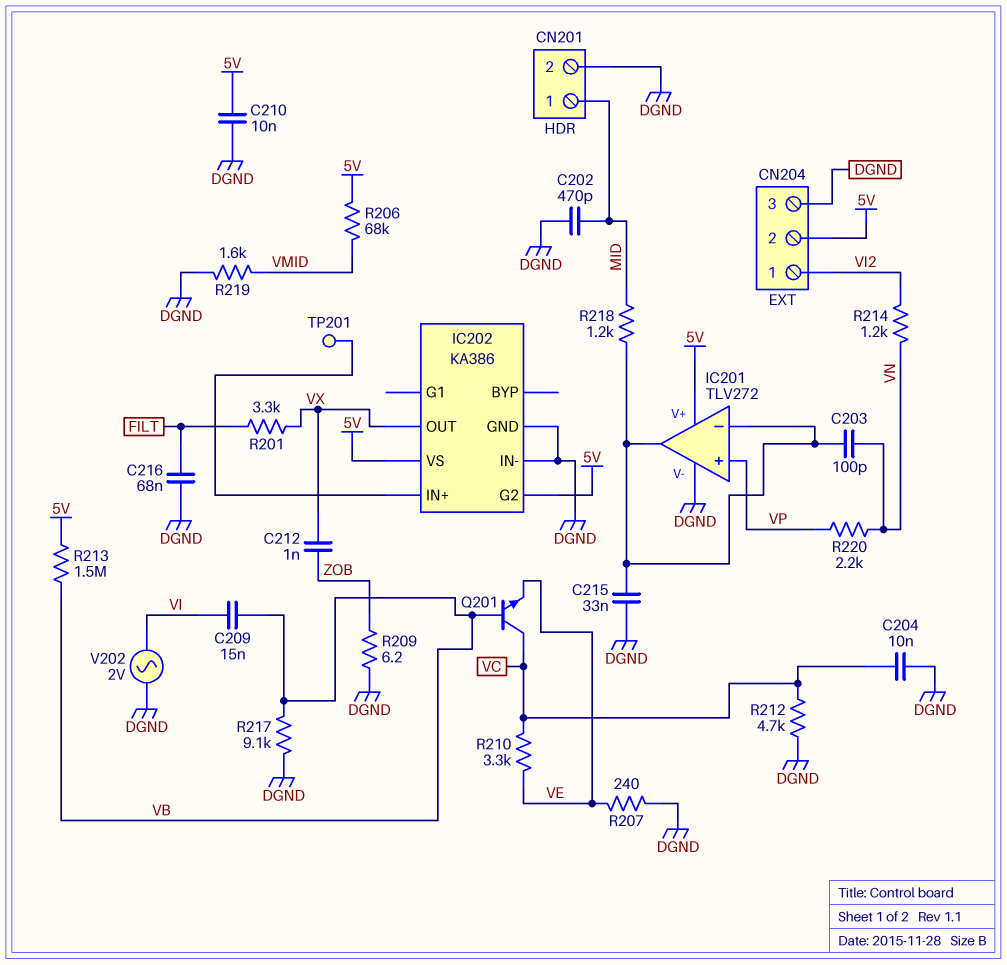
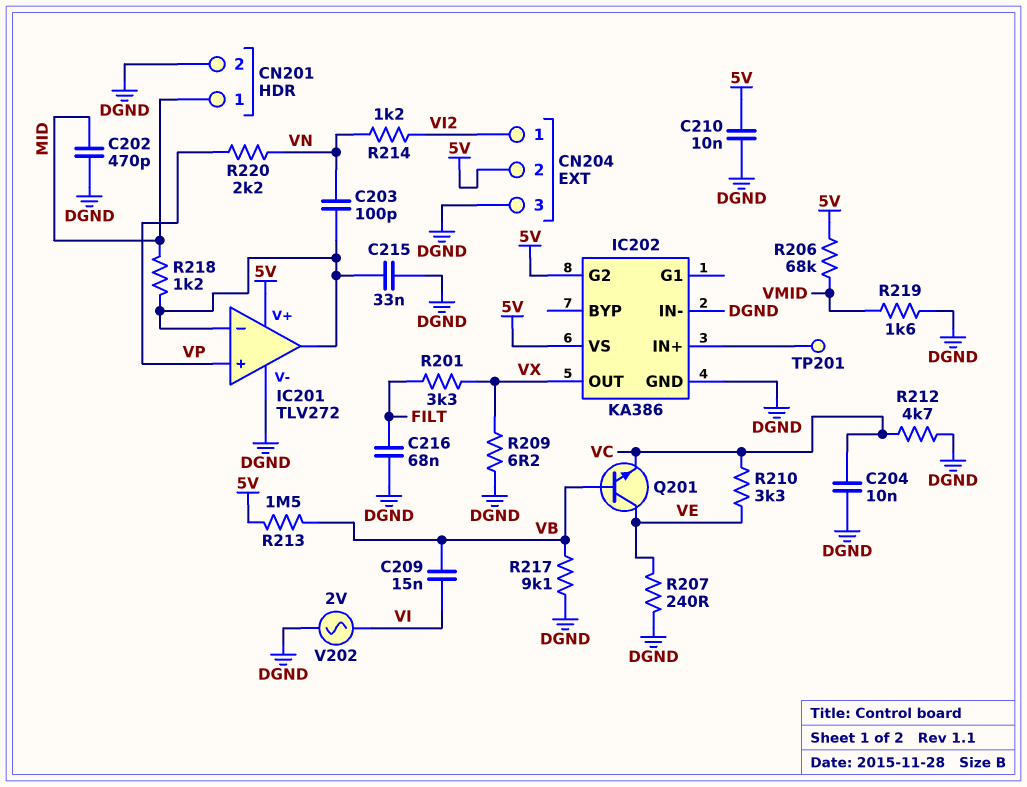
C212: 1nF (VX, ZOB) -> none
Q201: NPN (B VB, C VC, E VE) -> NPN (B VB, C VE, E VC)
R209: 6.2 (DGND, ZOB) -> 6.2 (DGND, VX)

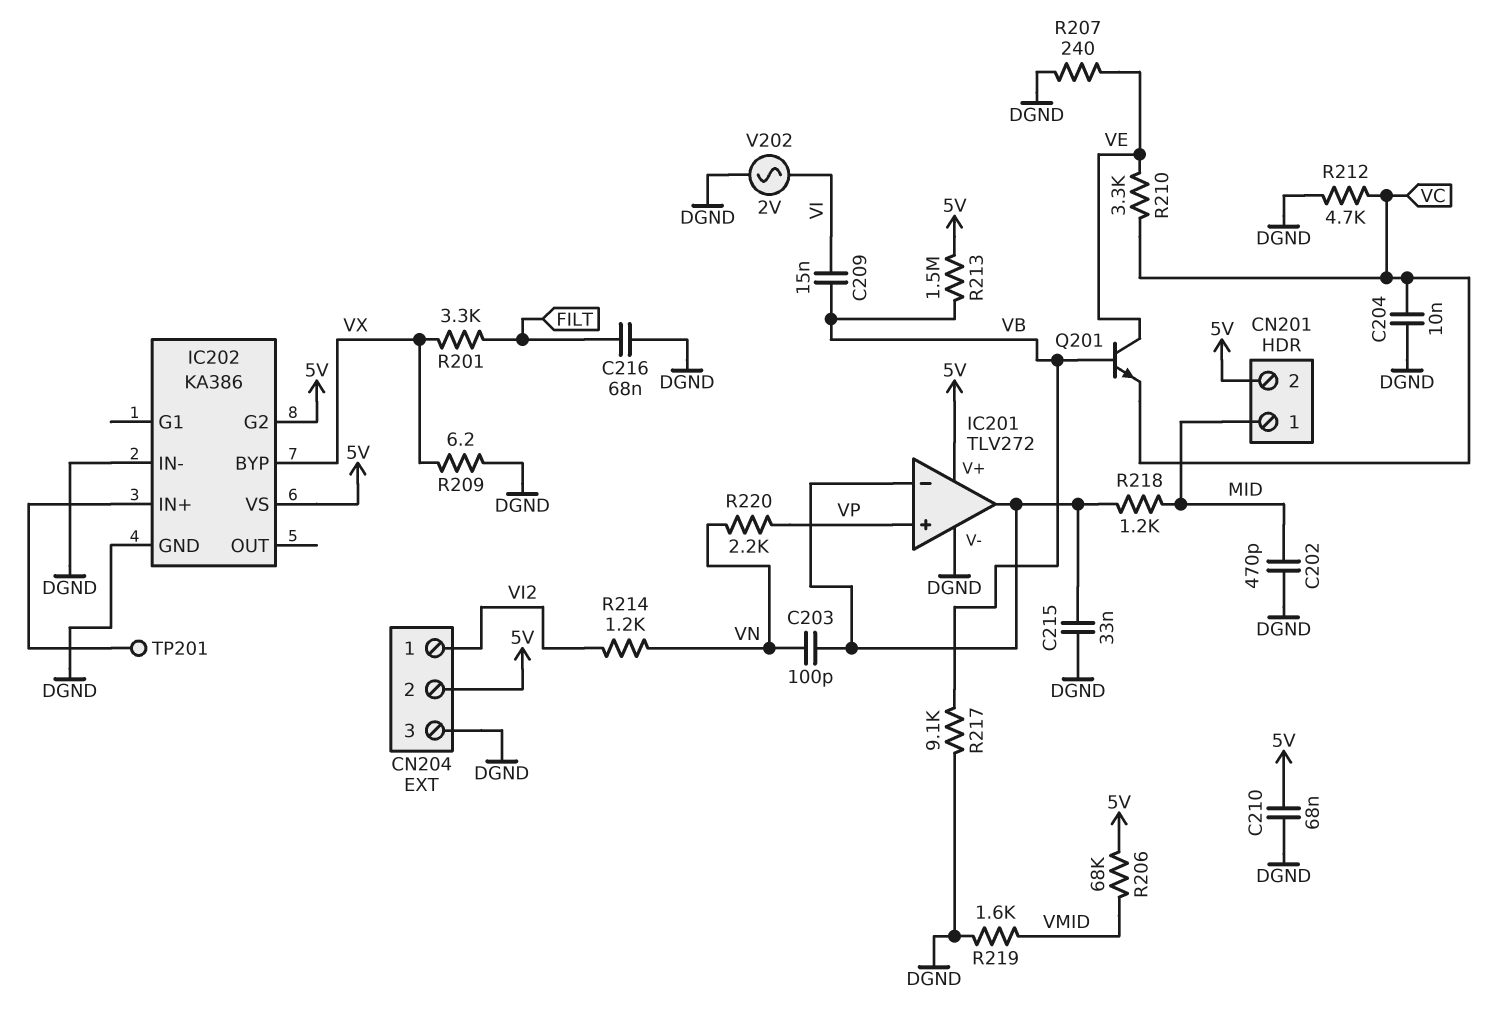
C210: 10nF (5V, DGND) -> 68nF (5V, DGND)
CN201 pin 2: DGND -> 5V
IC202 pin BYP: none -> VX
IC202 pin OUT: VX -> none

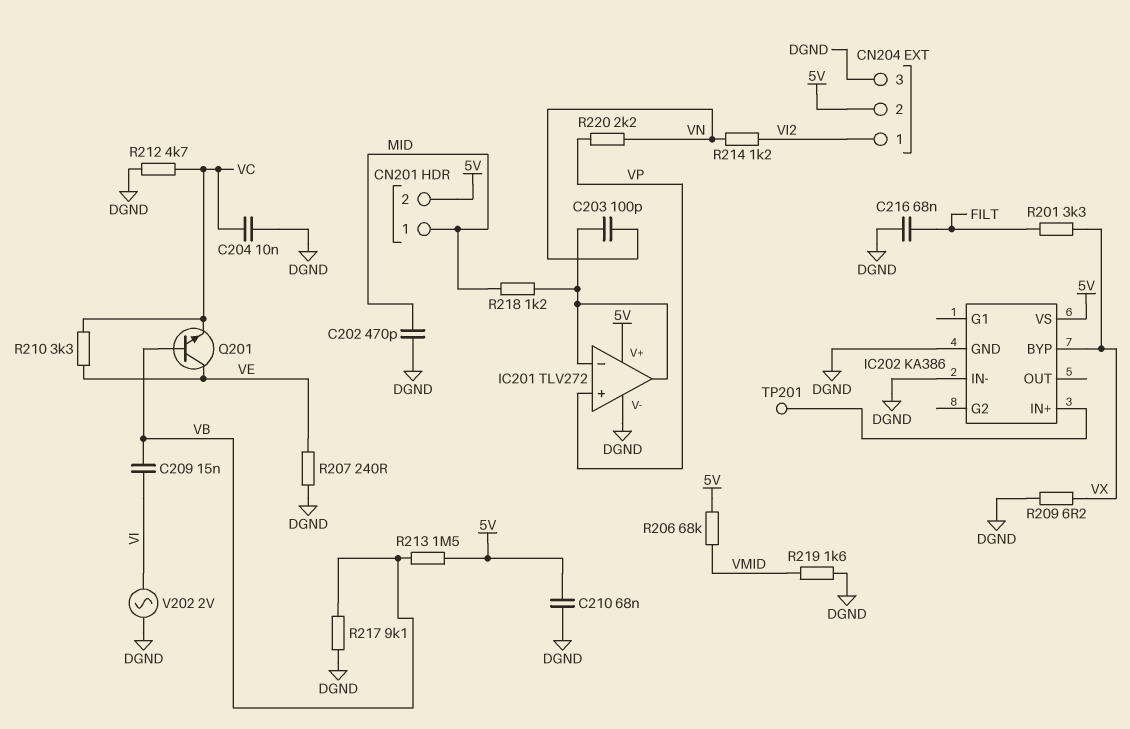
C215: 33nF (DGND, IC201/in-) -> none
IC202 pin G2: 5V -> none

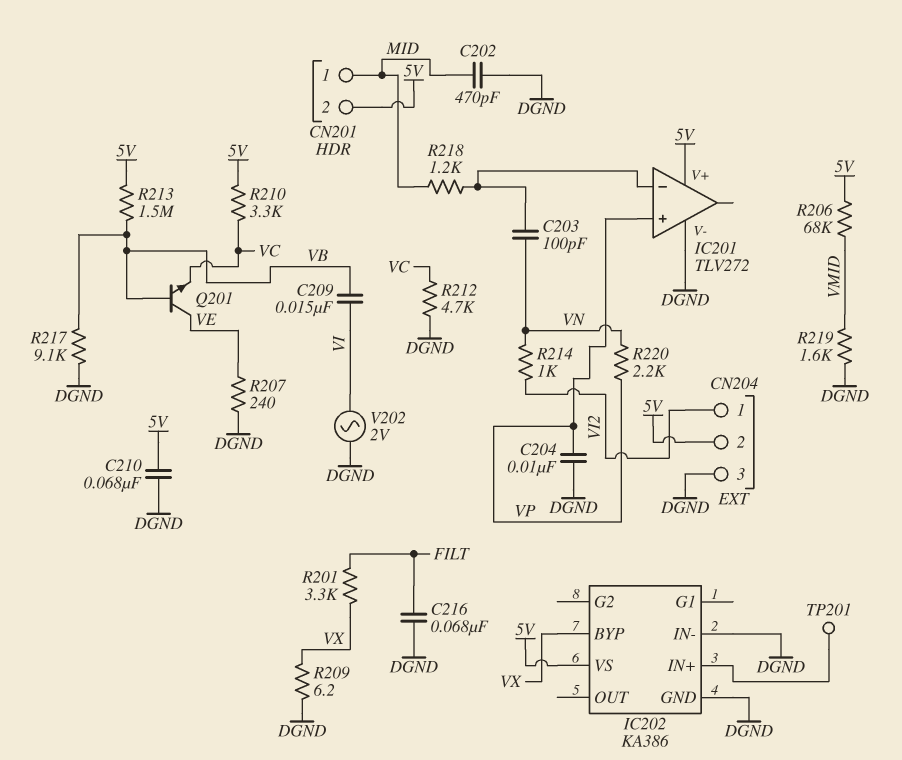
C204: 10nF (DGND, VC) -> 10nF (DGND, VP)
IC201 pin out: IC201/in- -> none
R210: 3.3k (VC, VE) -> 3.3k (5V, VC)
R214: 1.2k (VI2, VN) -> 1k (VI2, VN)

